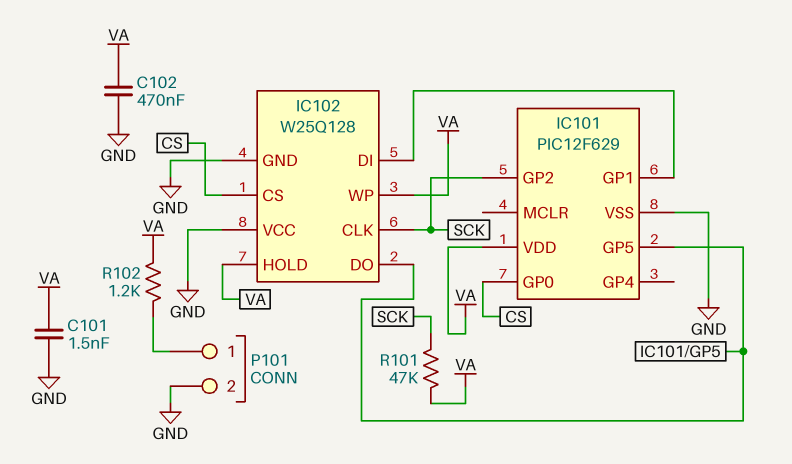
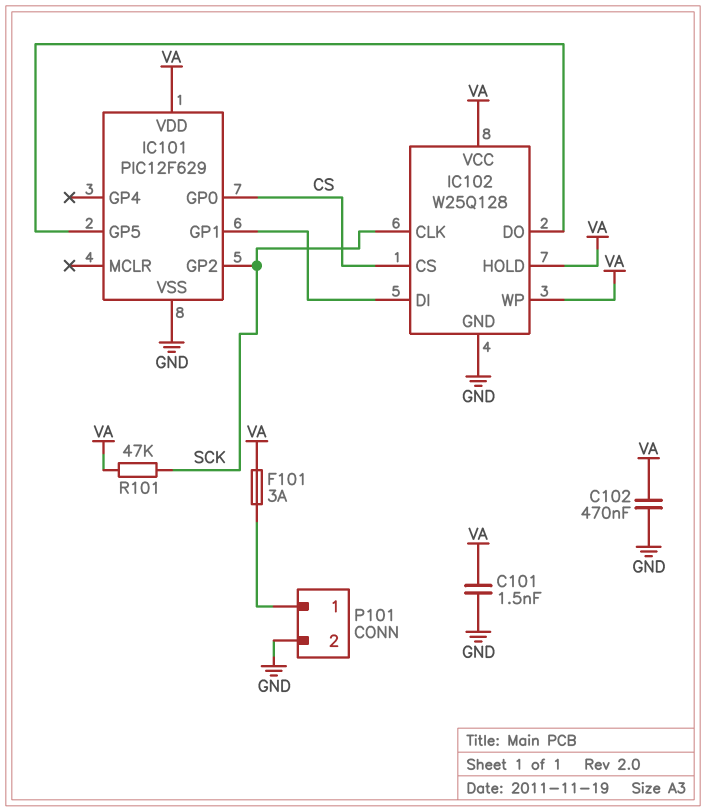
F101: none -> 3A (P101/1, VA)
IC102 pin VCC: GND -> VA
R102: 1.2k (P101/1, VA) -> none

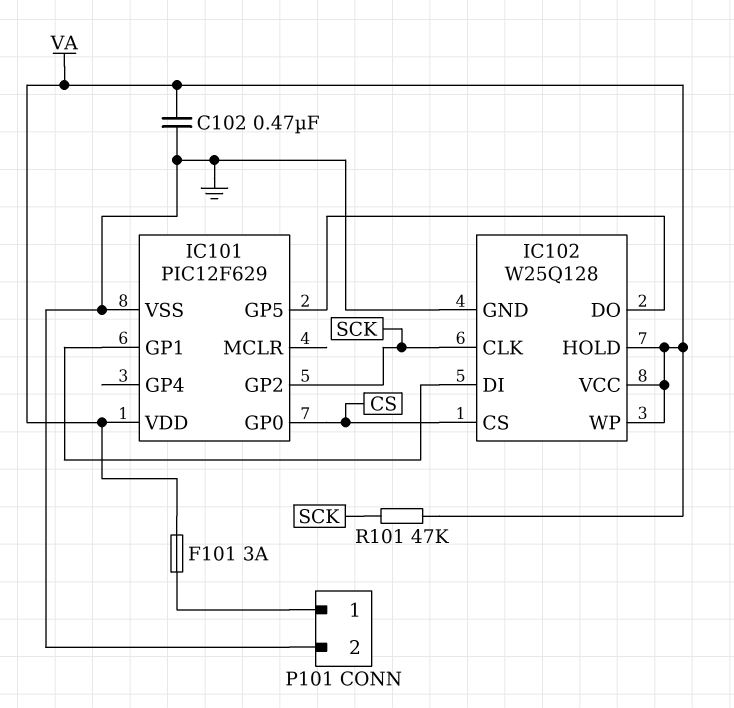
C101: 1.5nF (GND, VA) -> none

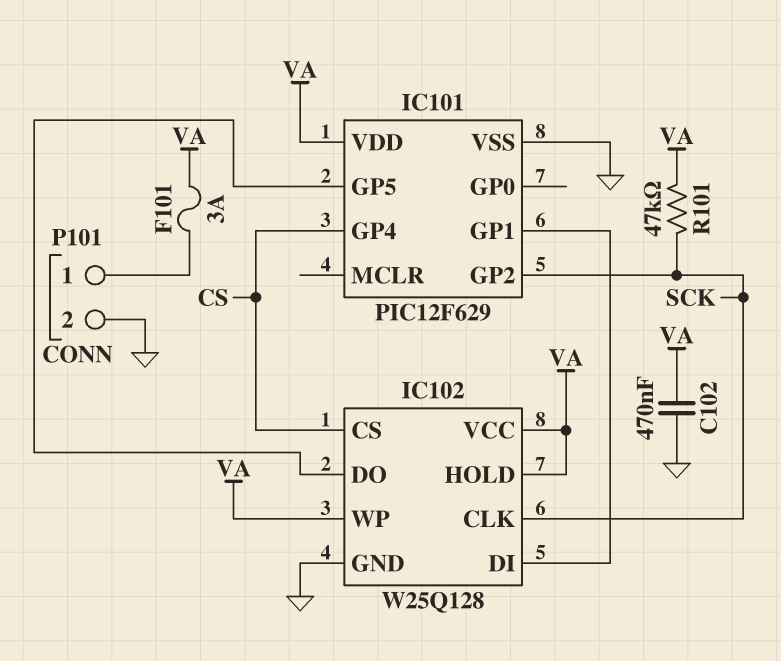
IC101 pin GP0: CS -> none
IC101 pin GP4: none -> CS

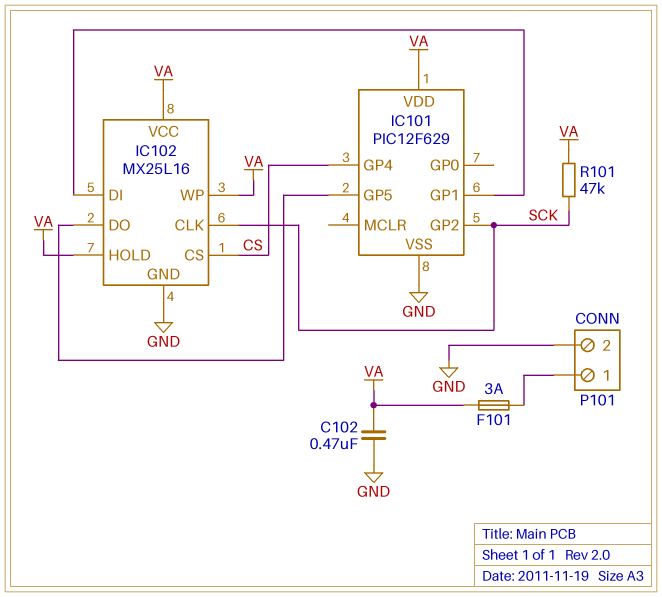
IC102: W25Q128 -> MX25L16

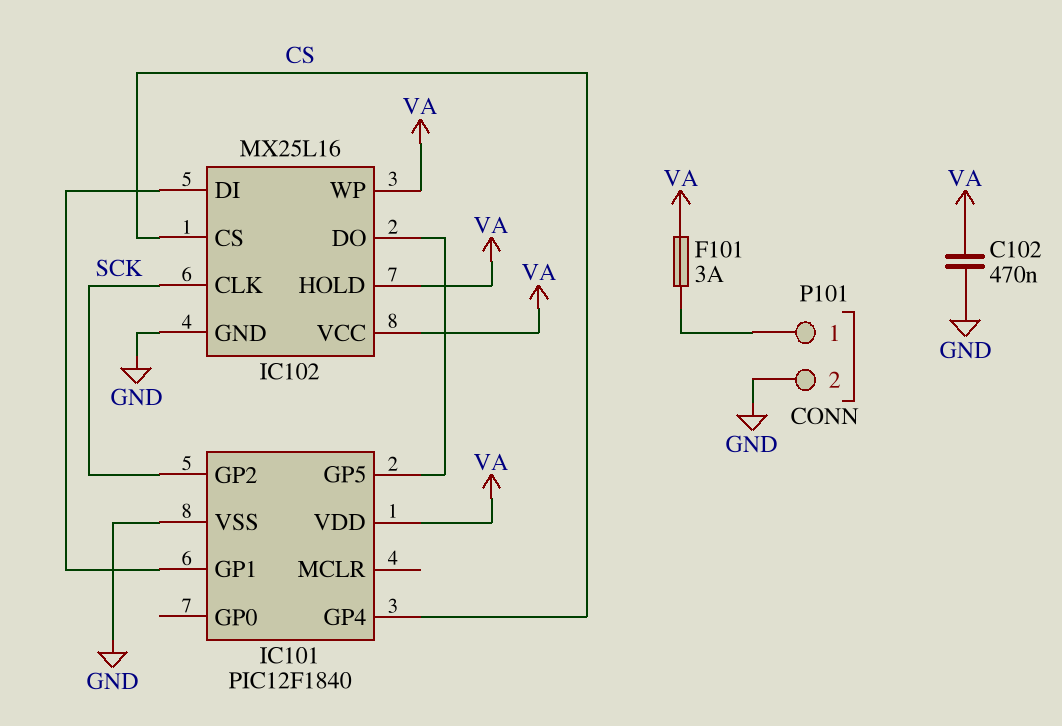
IC101: PIC12F629 -> PIC12F1840
R101: 47k (SCK, VA) -> none

